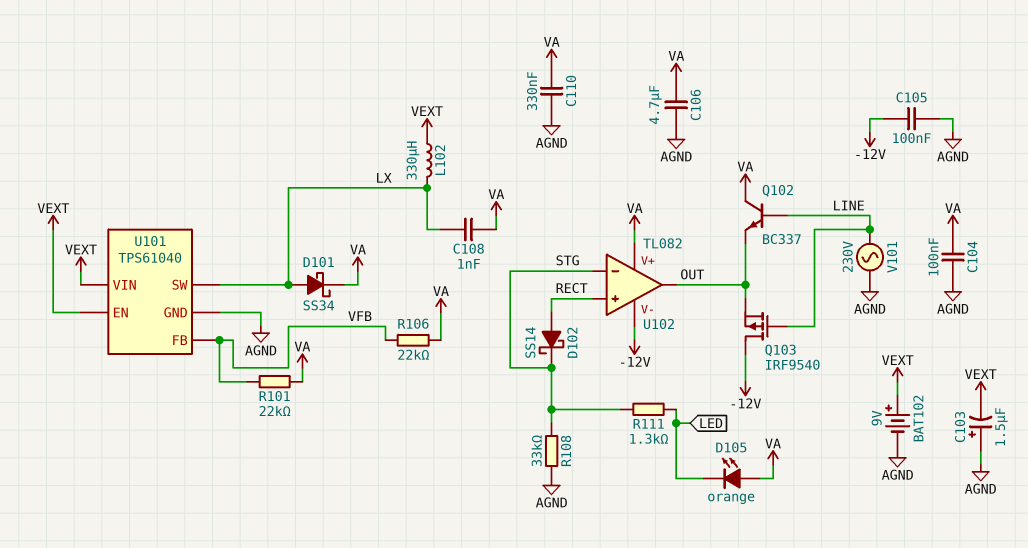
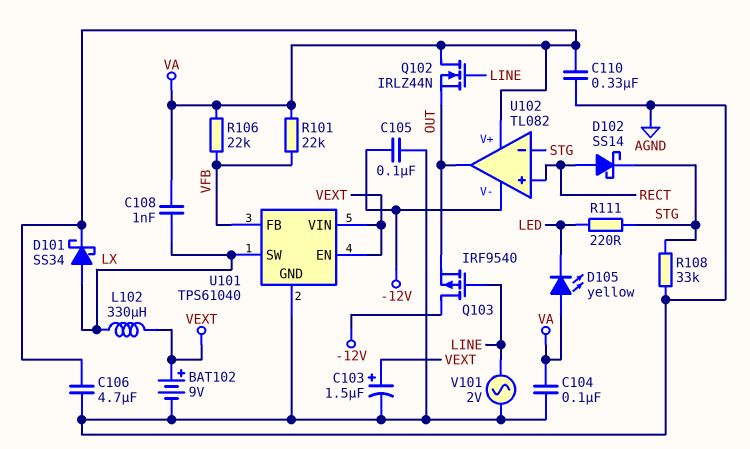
C103: 1.5uF (plus AGND, minus VEXT) -> 1.5uF (plus VEXT, minus AGND)
D105: LED orange (A VA, K LED) -> LED yellow (A VA, K LED)
Q102: NPN BC337 (B LINE, C VA, E OUT) -> NMOS IRLZ44N (G LINE, D VA, S OUT)
R111: 1.3k (LED, STG) -> 220 (LED, STG)
V101: AC 230V (AGND, LINE) -> AC 2V (AGND, LINE)

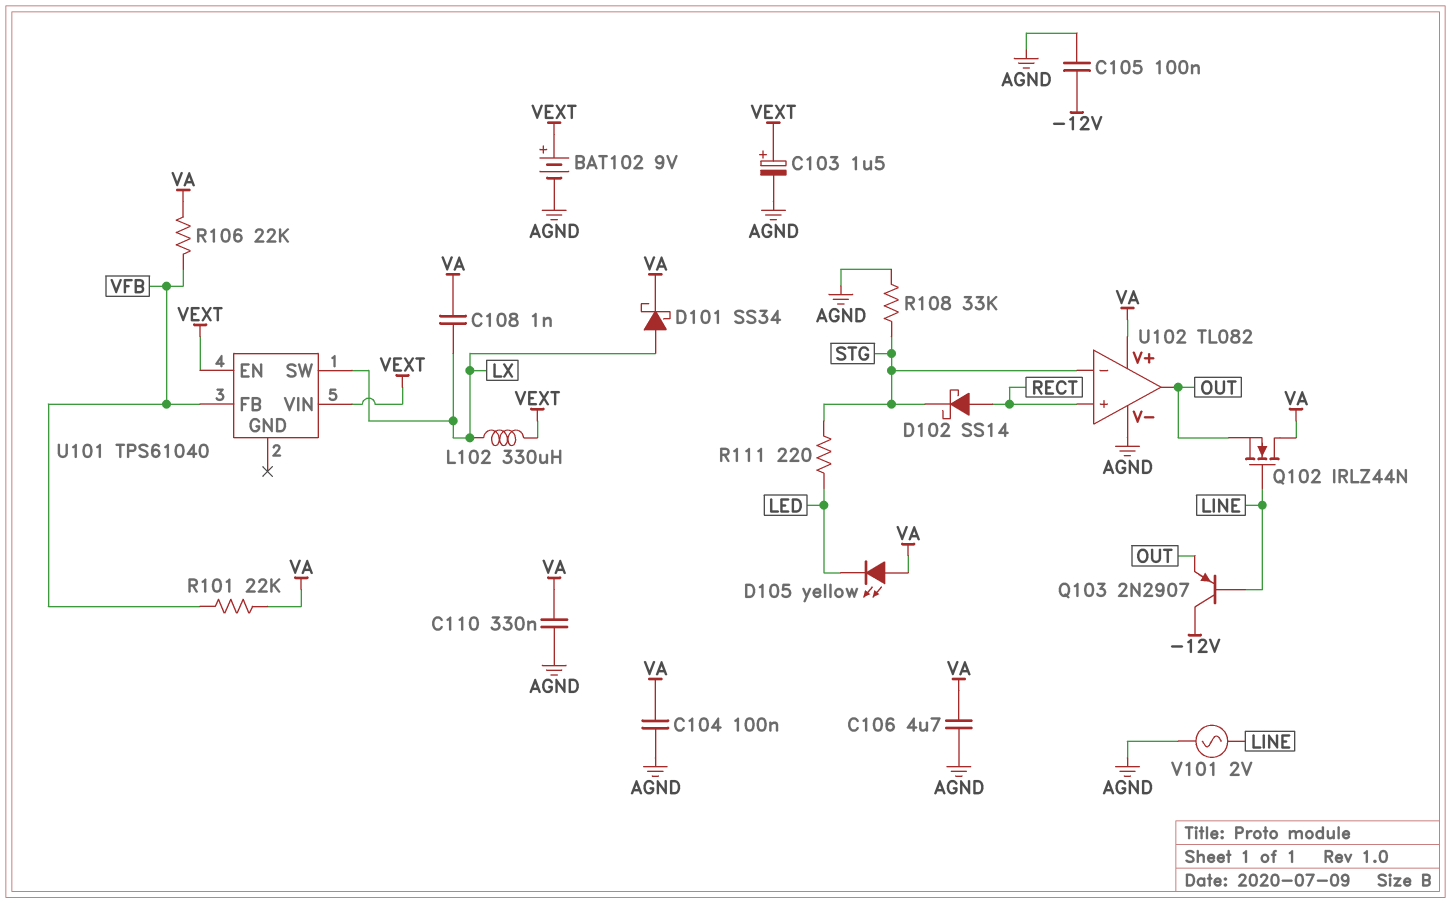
Q103: PMOS IRF9540 (G LINE, D -12V, S OUT) -> PNP 2N2907 (B LINE, C -12V, E OUT)
U101 pin GND: AGND -> none
U102 pin V-: -12V -> AGND

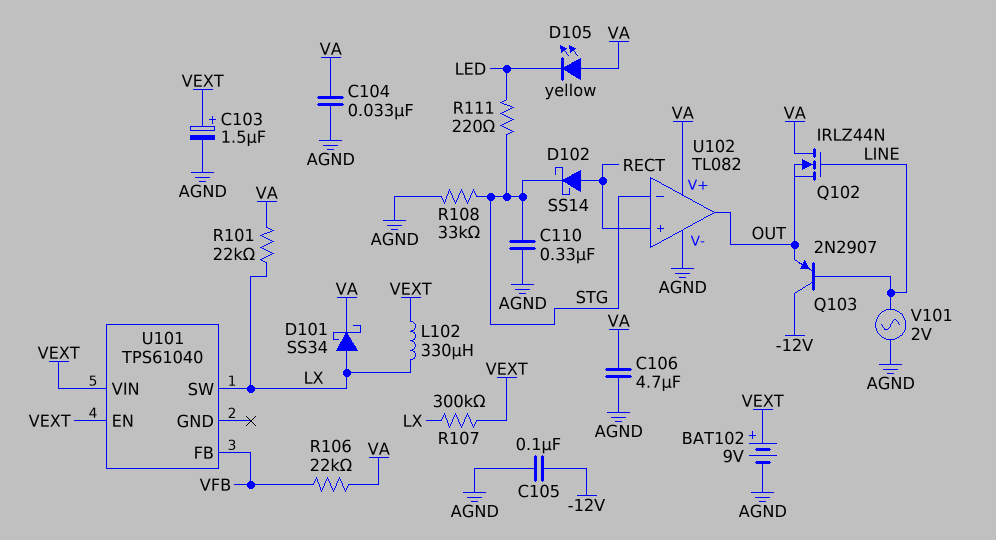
C104: 100nF (AGND, VA) -> 33nF (AGND, VA)
C108: 1nF (LX, VA) -> none
C110: 330nF (AGND, VA) -> 330nF (AGND, STG)
R101: 22k (VA, VFB) -> 22k (LX, VA)
R107: none -> 300k (LX, VEXT)

